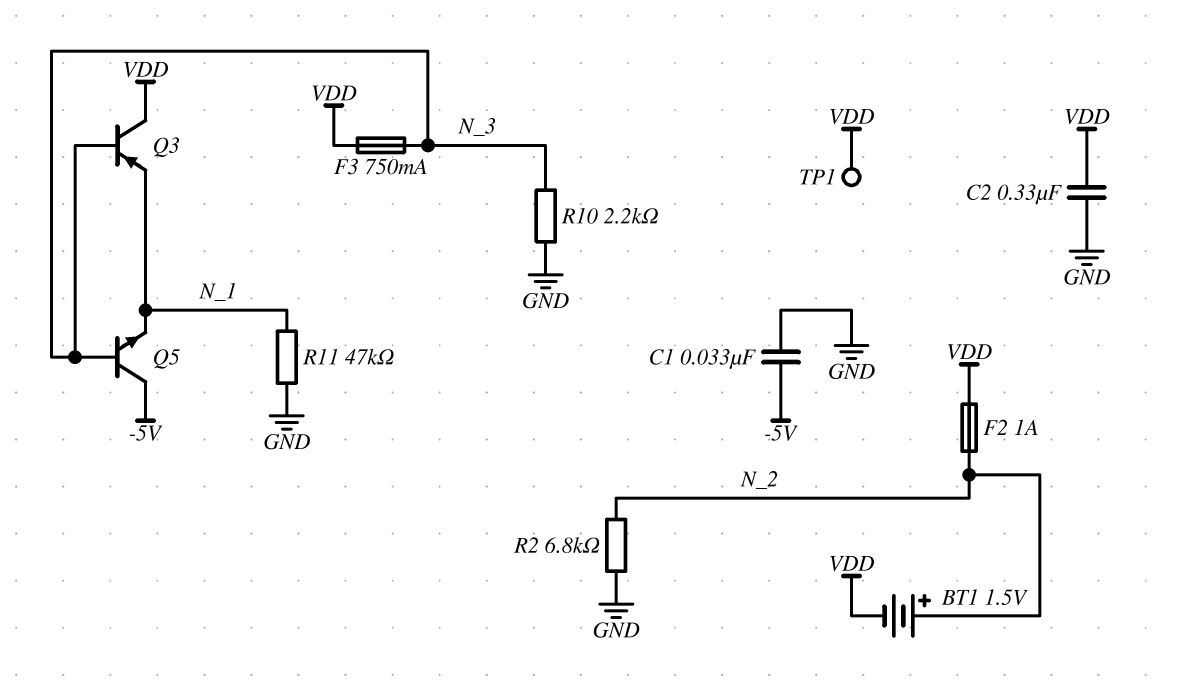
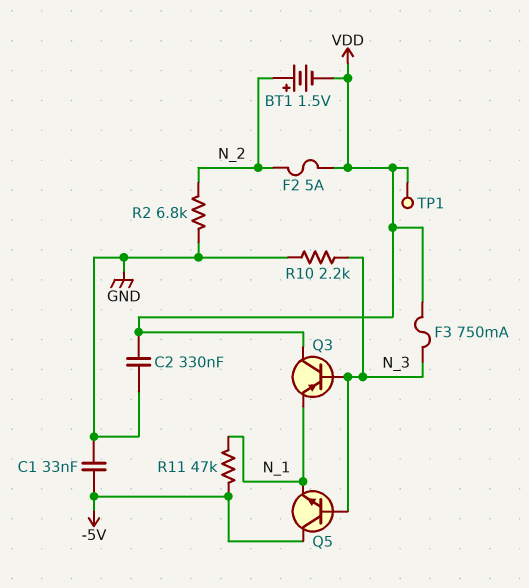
F2: 1A (N_2, VDD) -> 5A (N_2, VDD)
R11: 47k (GND, N_1) -> 47k (-5V, N_1)

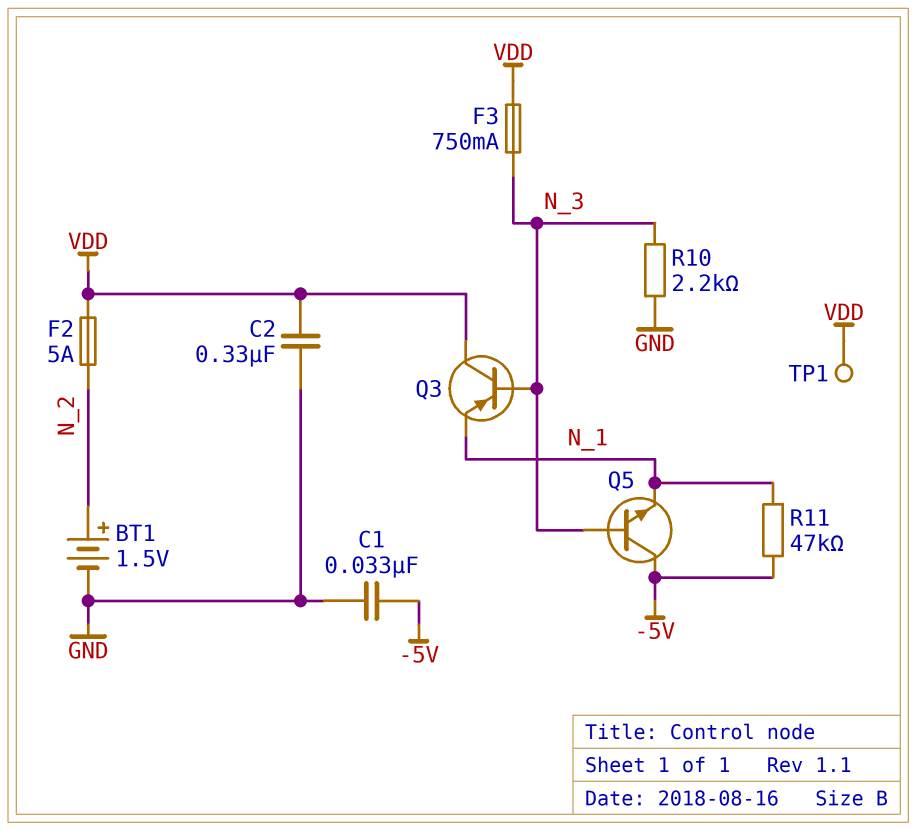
BT1: 1.5V (plus N_2, minus VDD) -> 1.5V (plus N_2, minus GND)
R2: 6.8k (GND, N_2) -> none

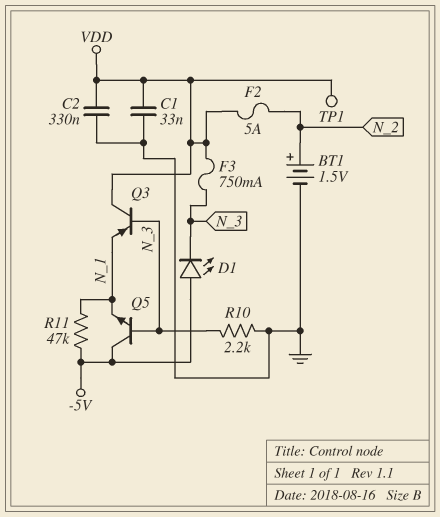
C1: 33nF (-5V, GND) -> 33nF (GND, VDD)
D1: none -> LED (A -5V, K N_3)

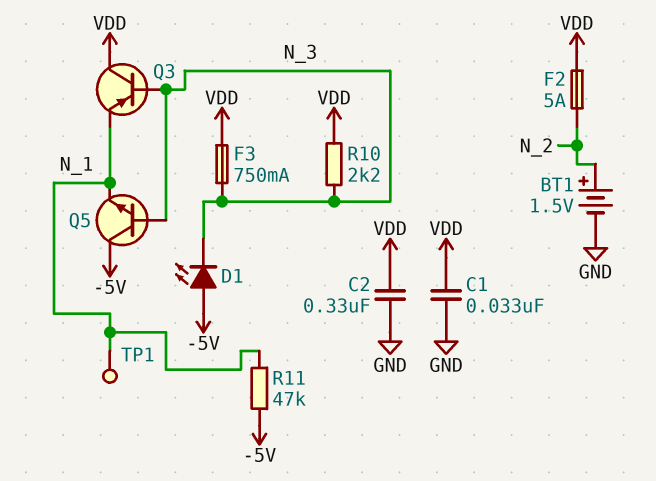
R10: 2.2k (GND, N_3) -> 2.2k (N_3, VDD)
TP1: test point (VDD) -> test point (N_1)

